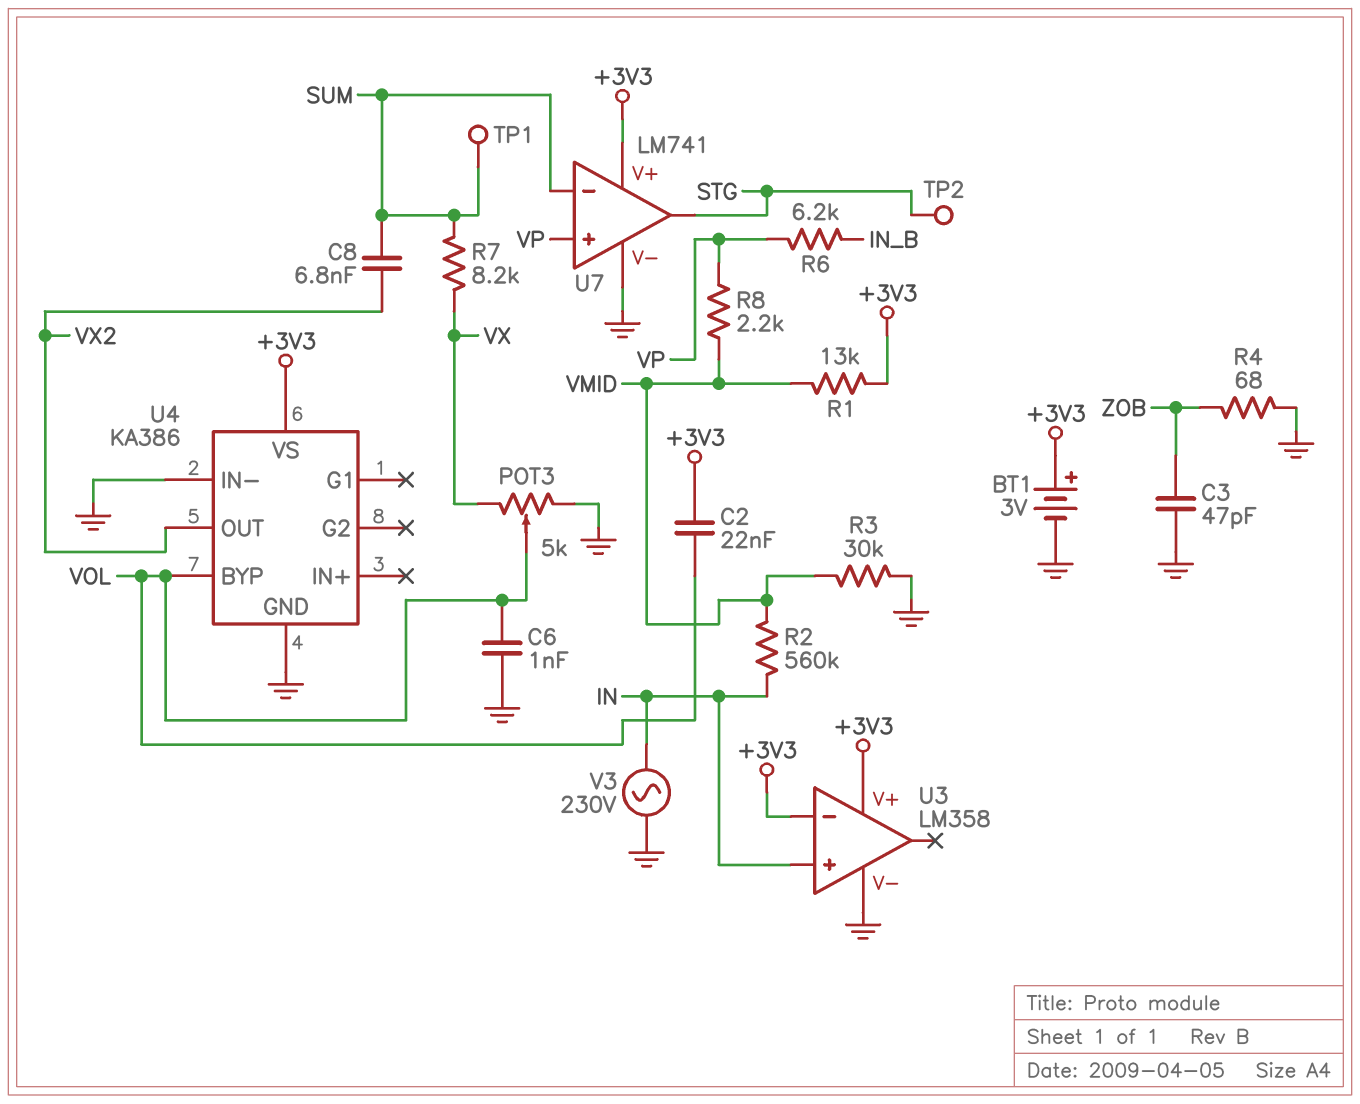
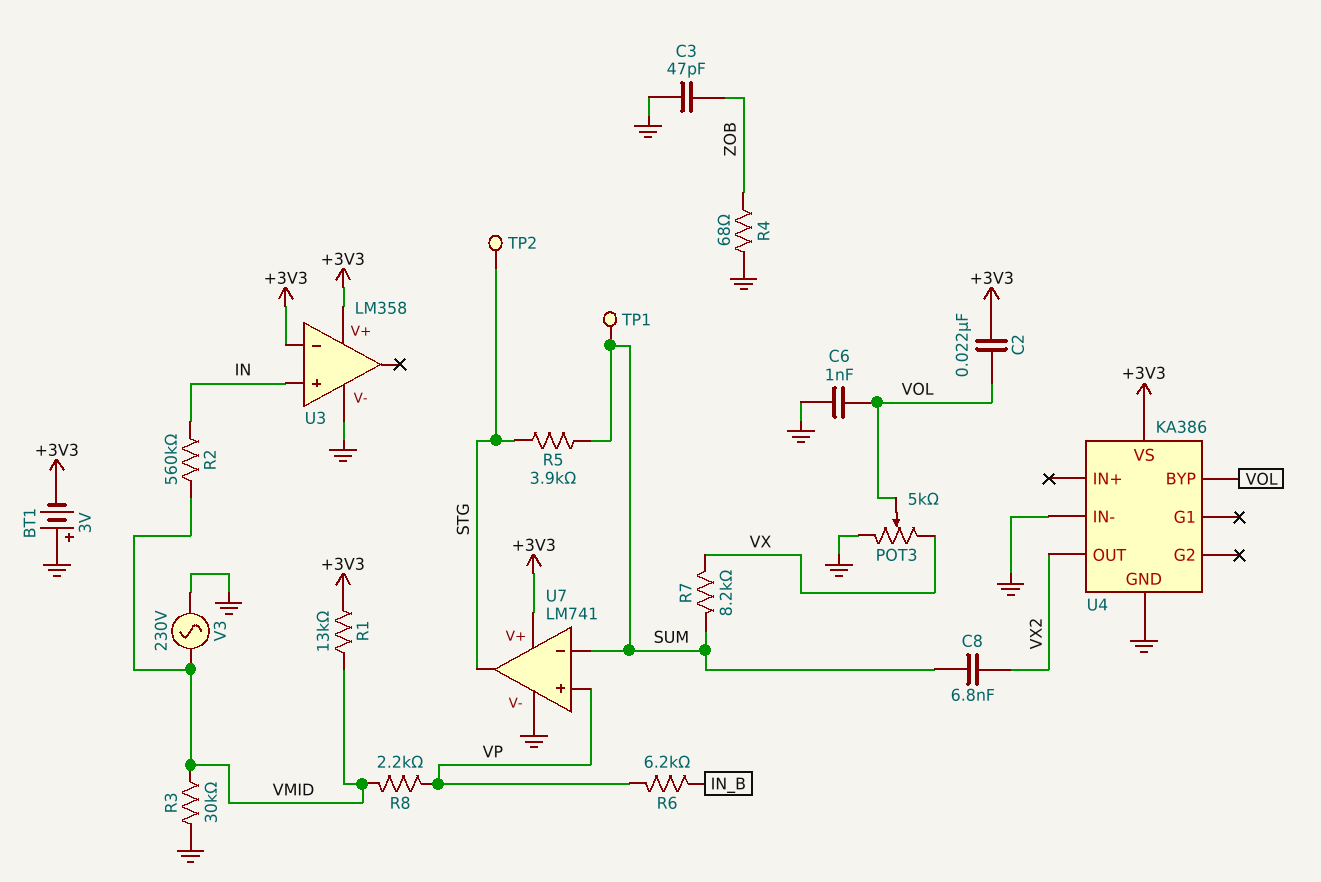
BT1: 3V (plus +3V3, minus GND) -> 3V (plus GND, minus +3V3)
R5: none -> 3.9k (STG, SUM)
V3: AC 230V (GND, IN) -> AC 230V (GND, VMID)

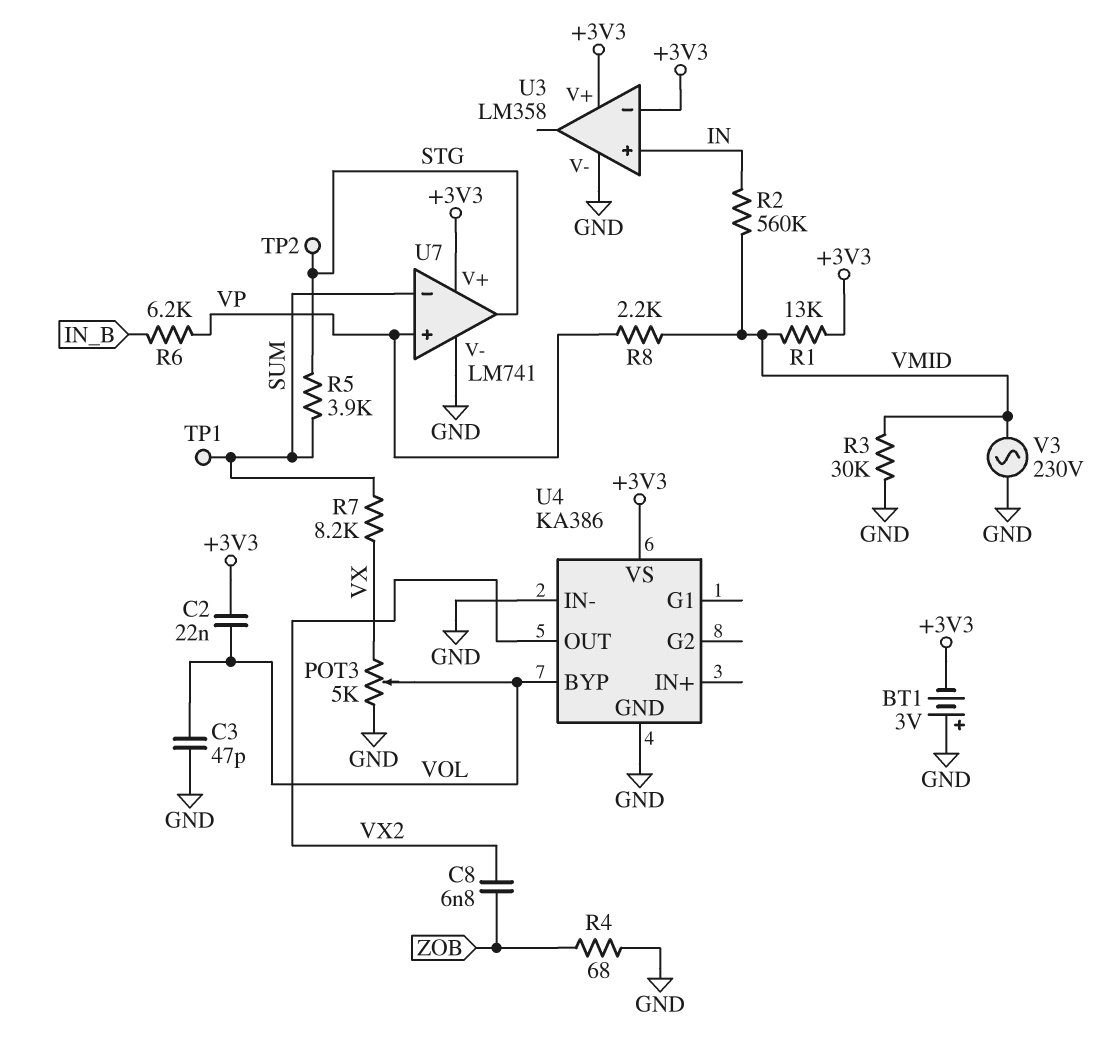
C3: 47pF (GND, ZOB) -> 47pF (GND, VOL)
C6: 1nF (GND, VOL) -> none
C8: 6.8nF (SUM, VX2) -> 6.8nF (VX2, ZOB)

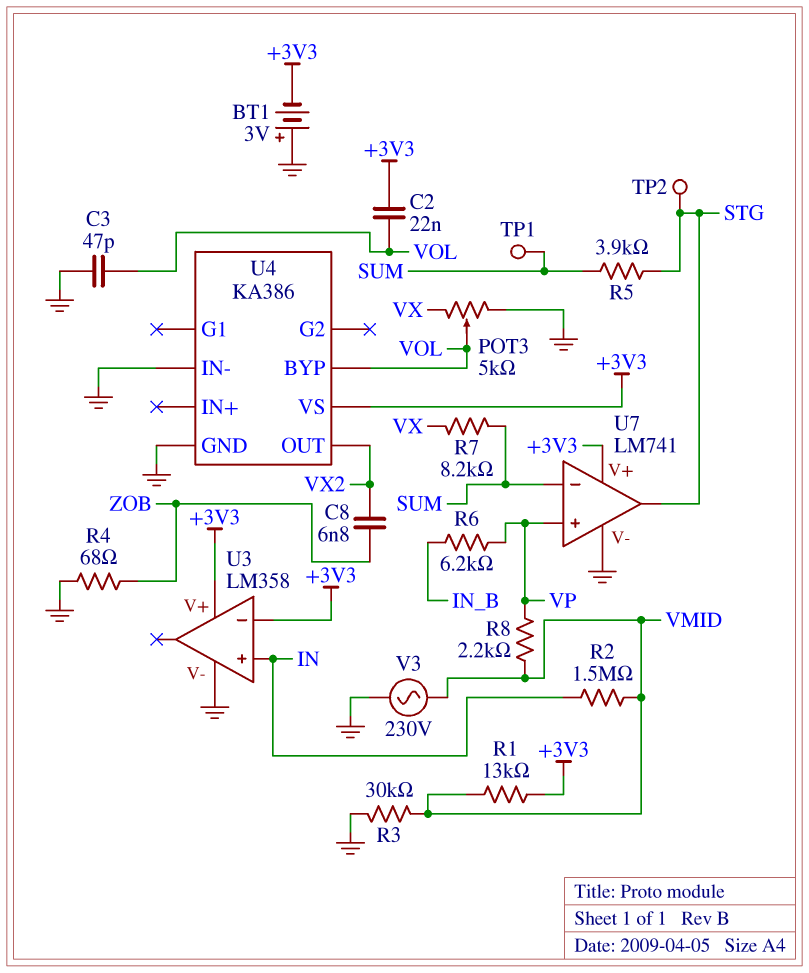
R2: 560k (IN, VMID) -> 1.5M (IN, VMID)

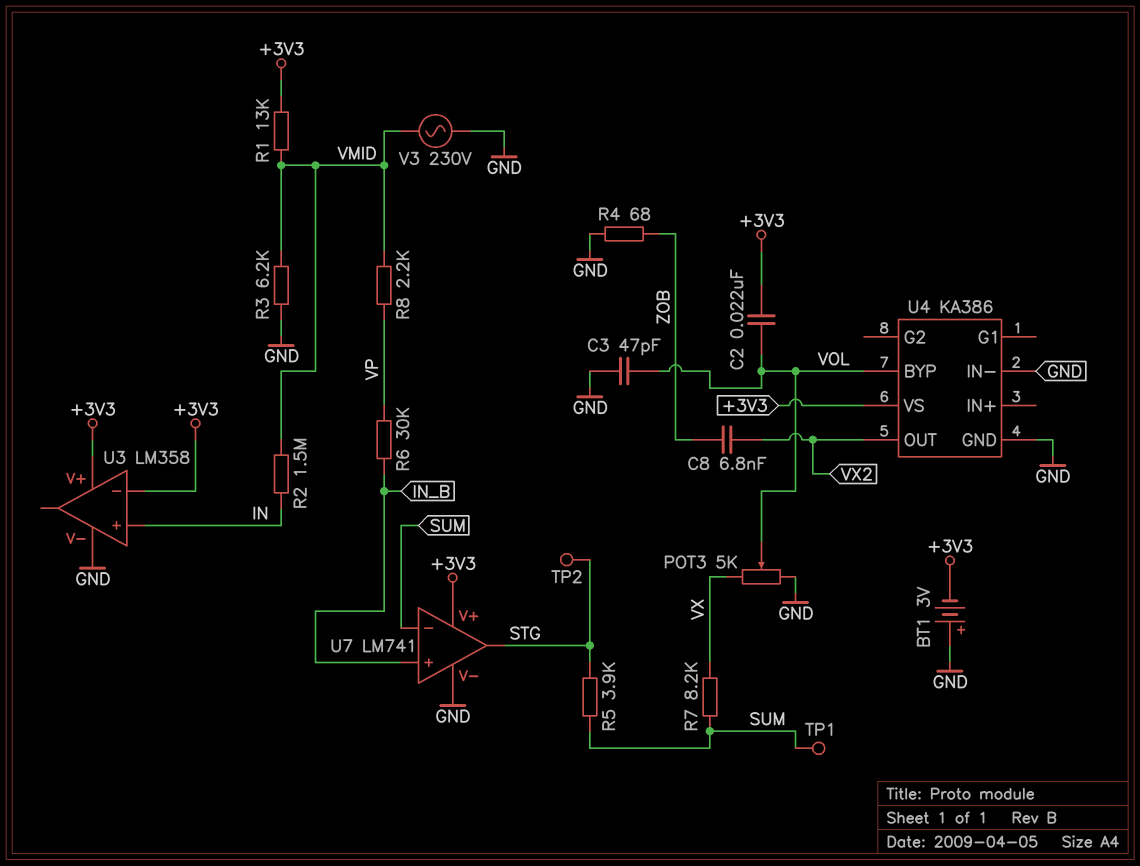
R3: 30k (GND, VMID) -> 6.2k (GND, VMID)
R6: 6.2k (IN_B, VP) -> 30k (IN_B, VP)
U7 pin in+: VP -> IN_B

